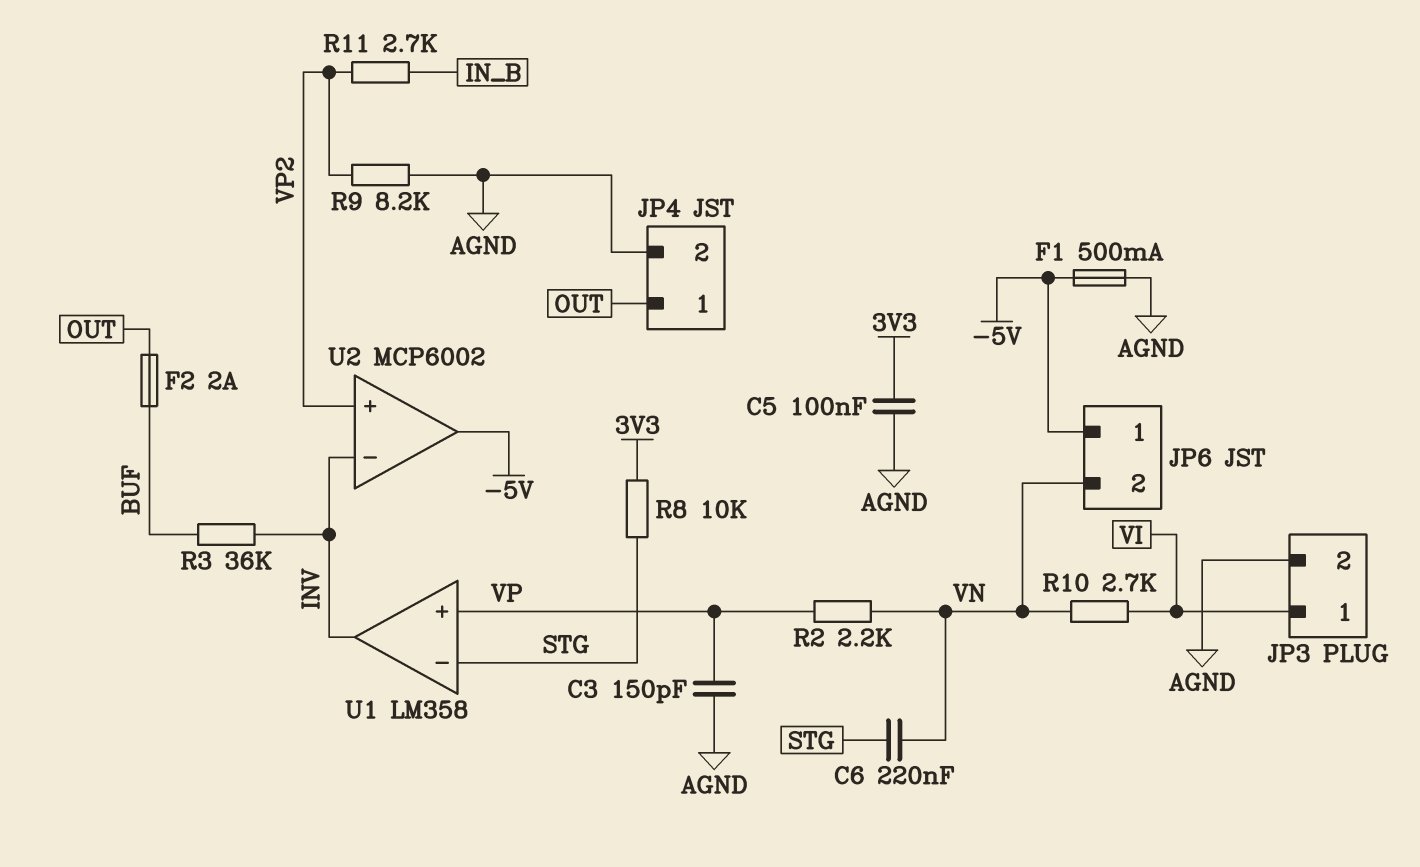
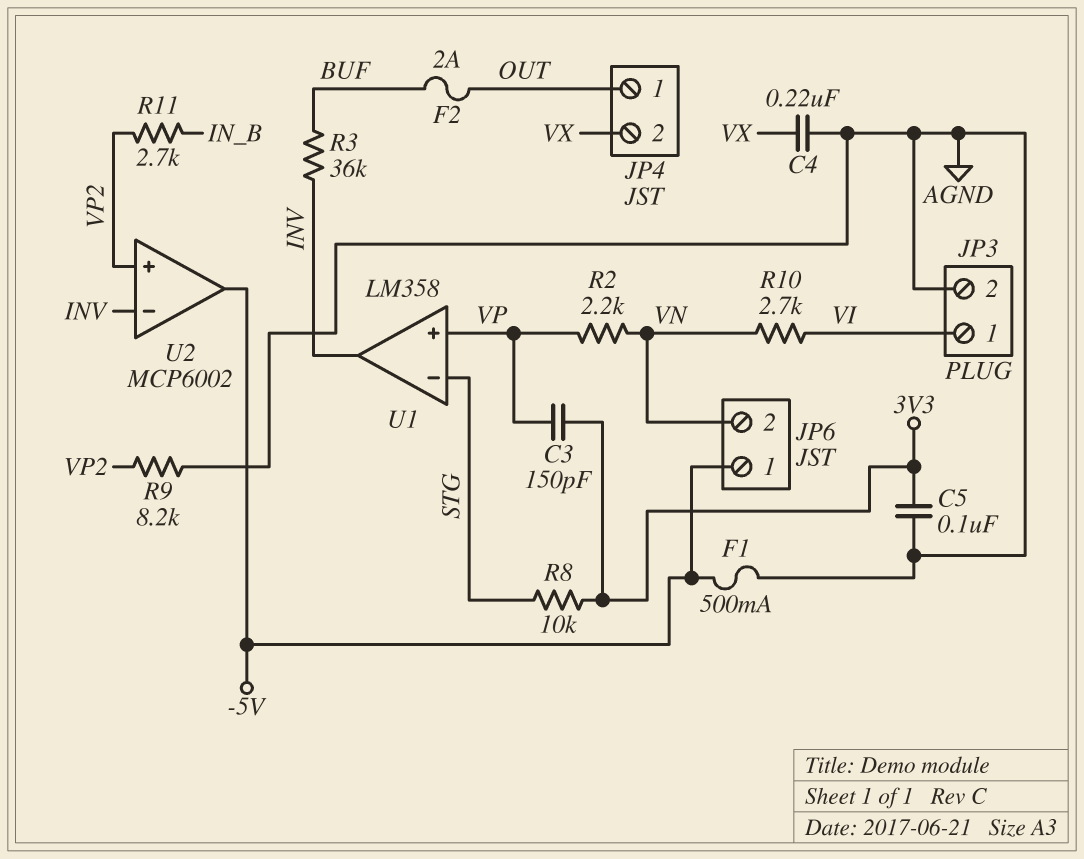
C3: 150pF (AGND, VP) -> 150pF (3V3, VP)
C4: none -> 220nF (AGND, VX)
C6: 220nF (STG, VN) -> none
JP4 pin 2: AGND -> VX

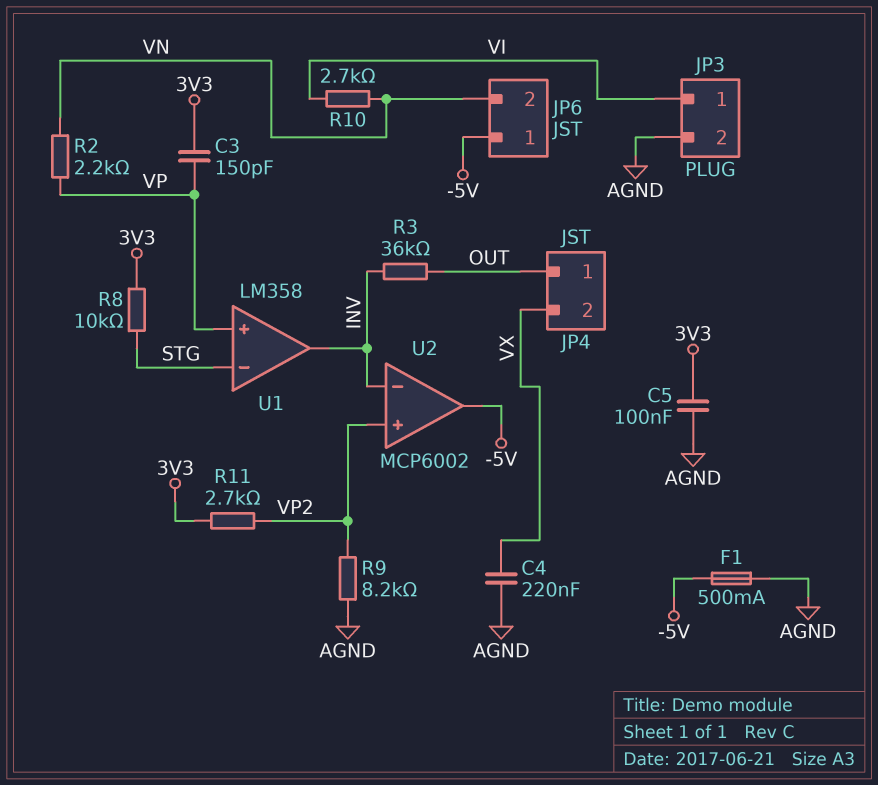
F2: 2A (BUF, OUT) -> none
R3: 36k (BUF, INV) -> 36k (INV, OUT)
R11: 2.7k (IN_B, VP2) -> 2.7k (3V3, VP2)

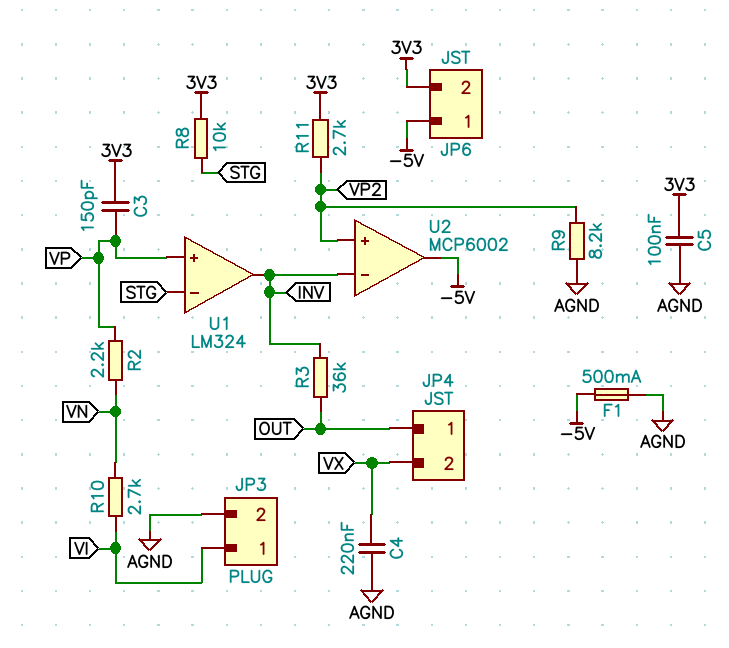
JP6 pin 2: VN -> 3V3
U1: LM358 -> LM324

